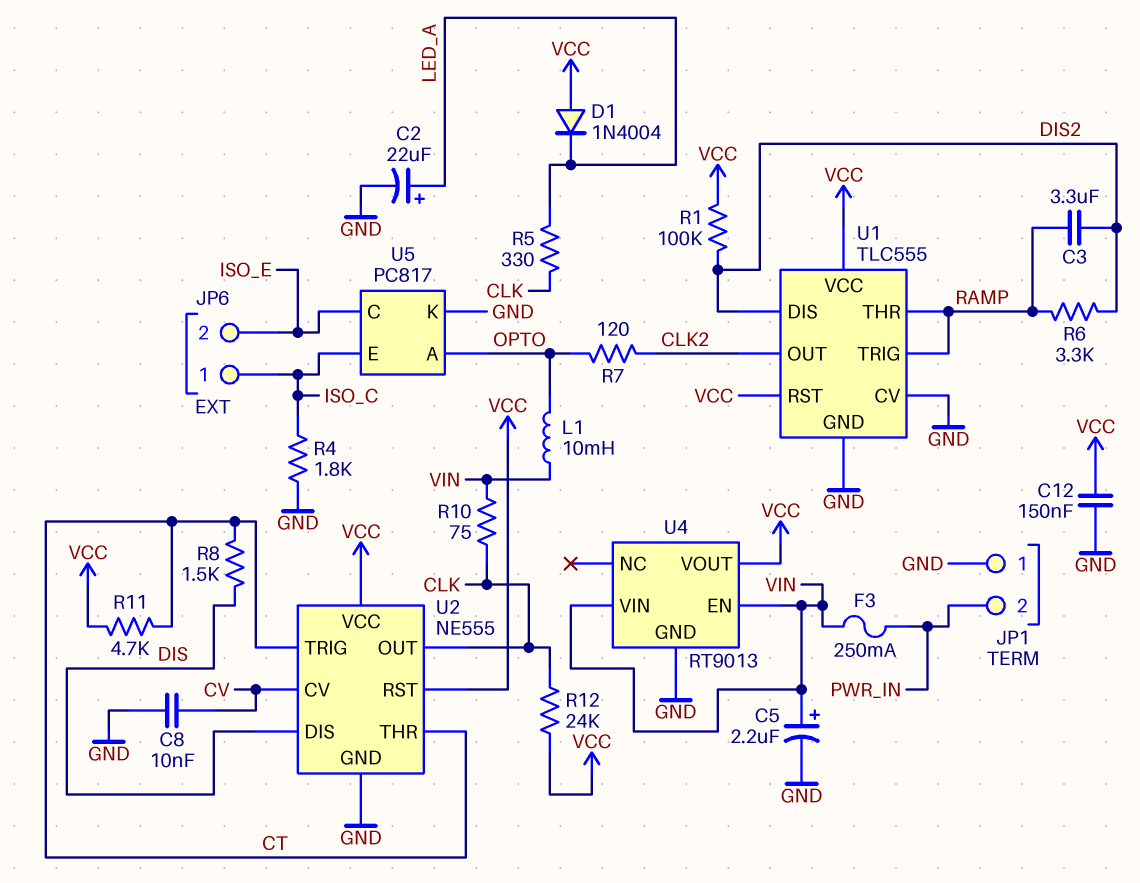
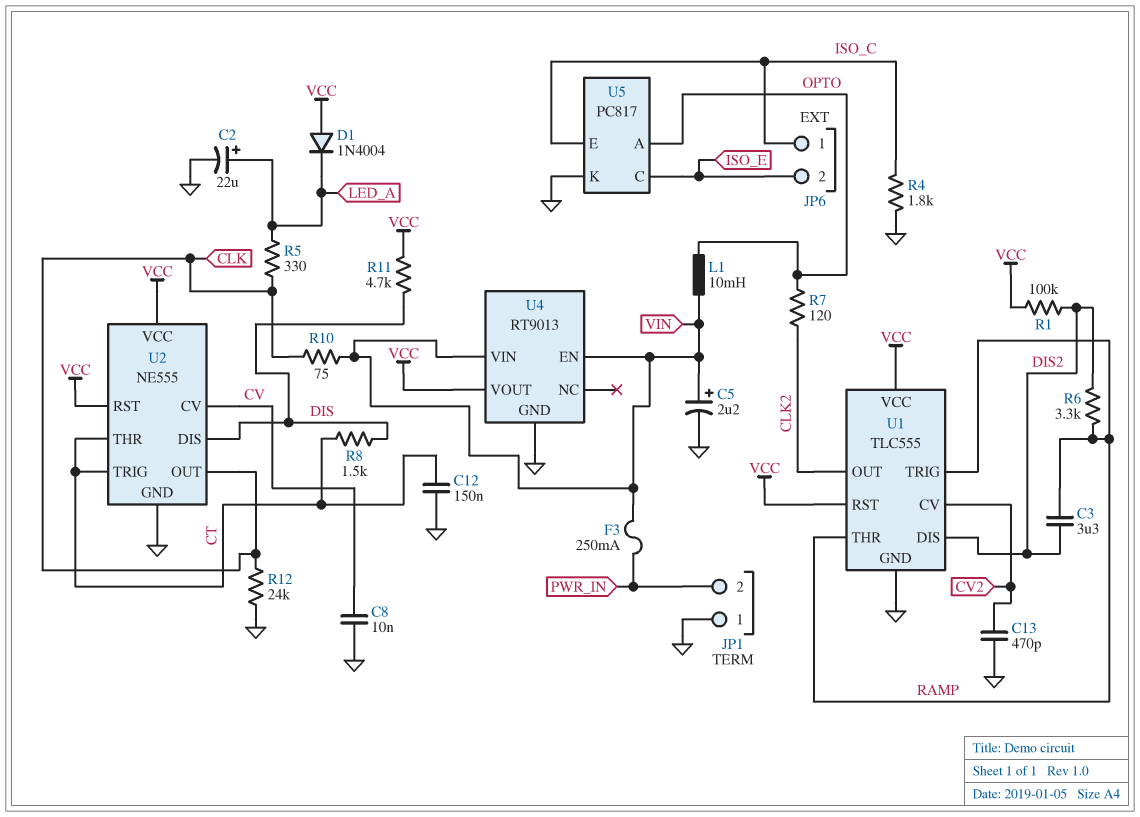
C12: 150nF (GND, VCC) -> 150nF (CT, GND)
C13: none -> 470pF (CV2, GND)
R11: 4.7k (CT, VCC) -> 4.7k (DIS, VCC)
R12: 24k (CLK, VCC) -> 24k (CLK, GND)
U1 pin CV: GND -> CV2

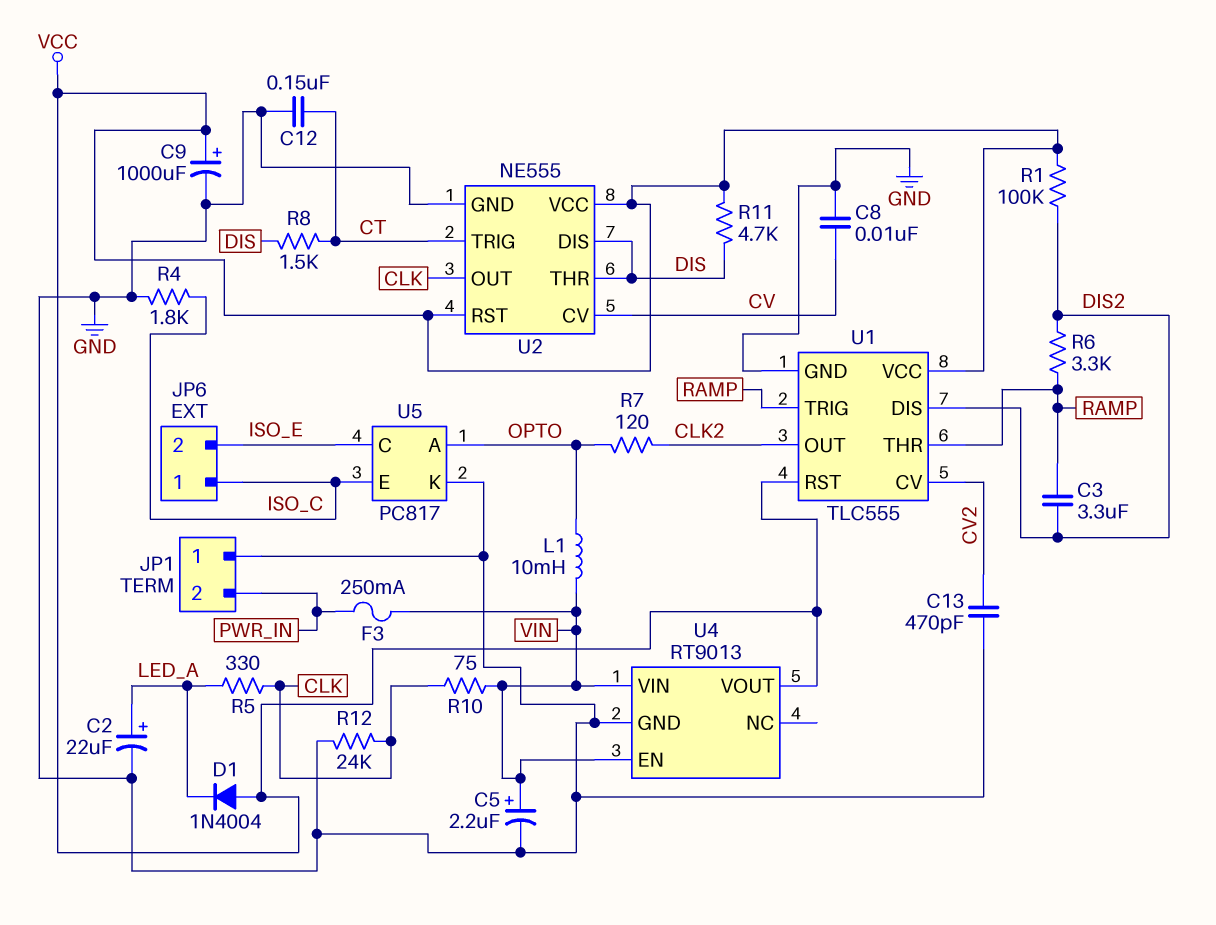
C9: none -> 1000uF (plus VCC, minus GND)
U2 pin THR: CT -> DIS

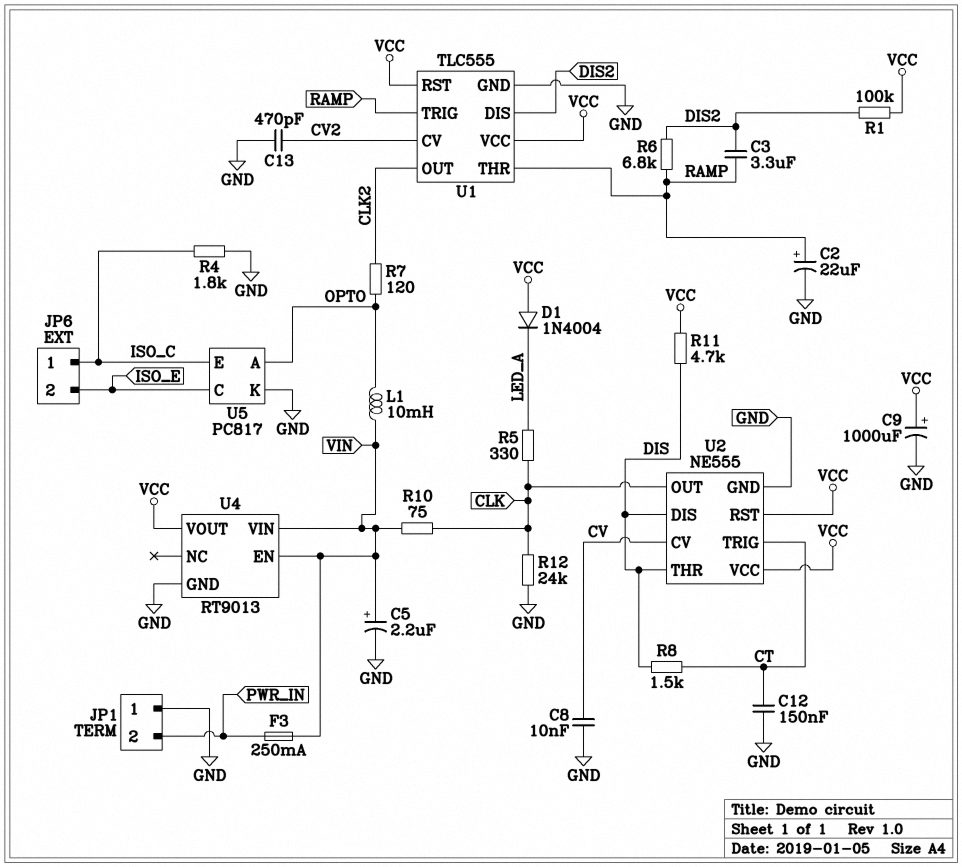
C2: 22uF (plus LED_A, minus GND) -> 22uF (plus RAMP, minus GND)
R6: 3.3k (DIS2, RAMP) -> 6.8k (DIS2, RAMP)

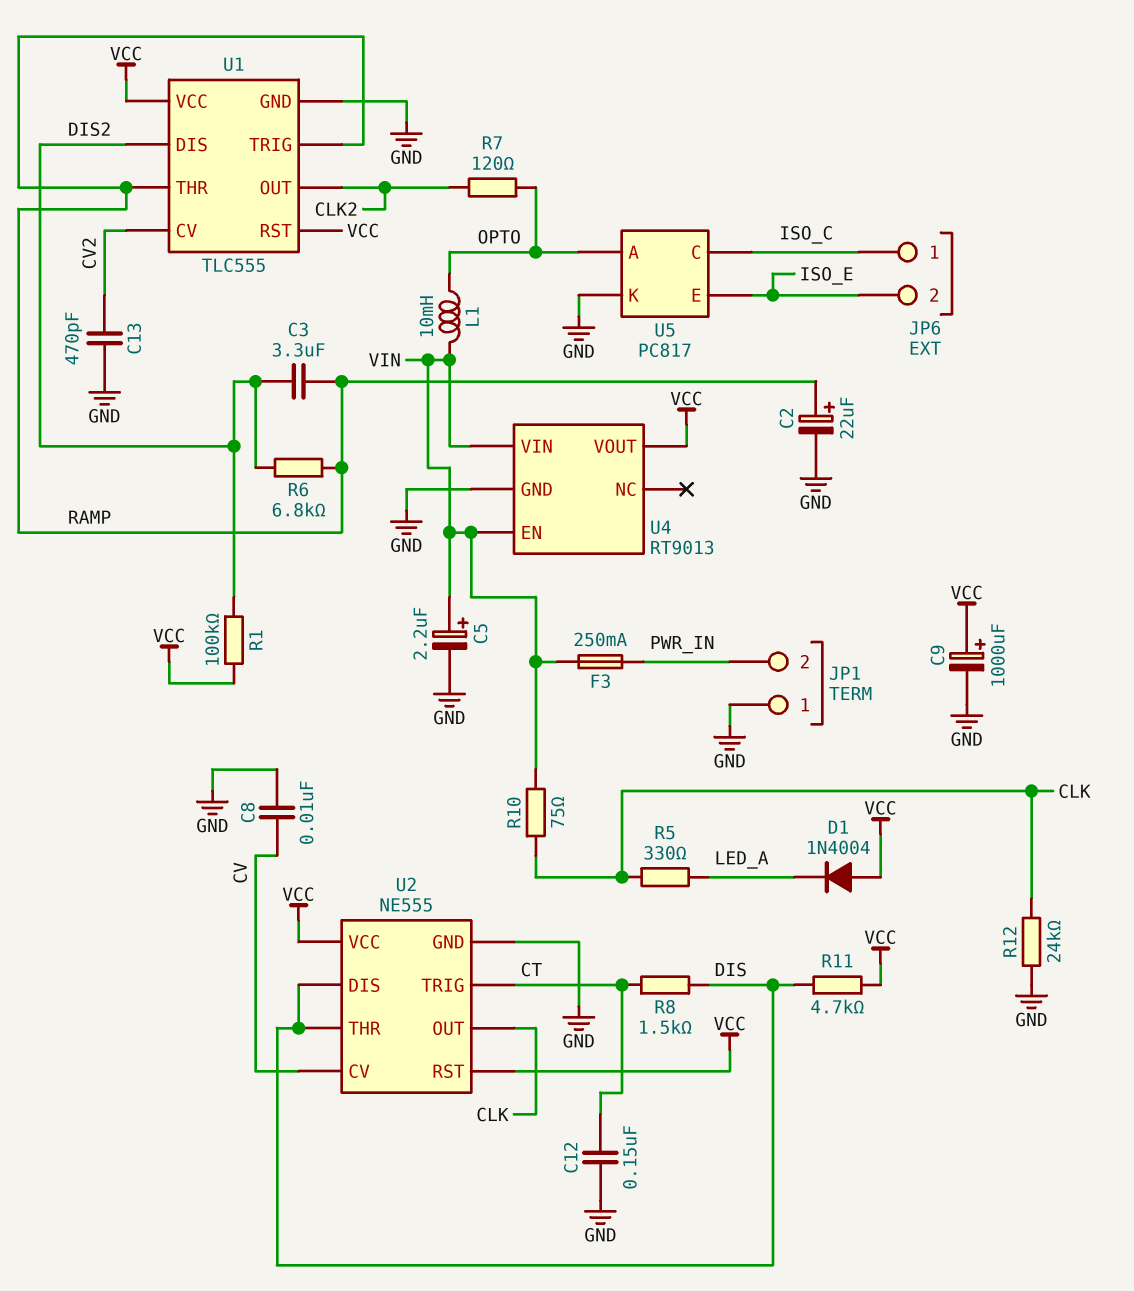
R4: 1.8k (GND, ISO_C) -> none
U5 pin C: ISO_E -> ISO_C
U5 pin E: ISO_C -> ISO_E

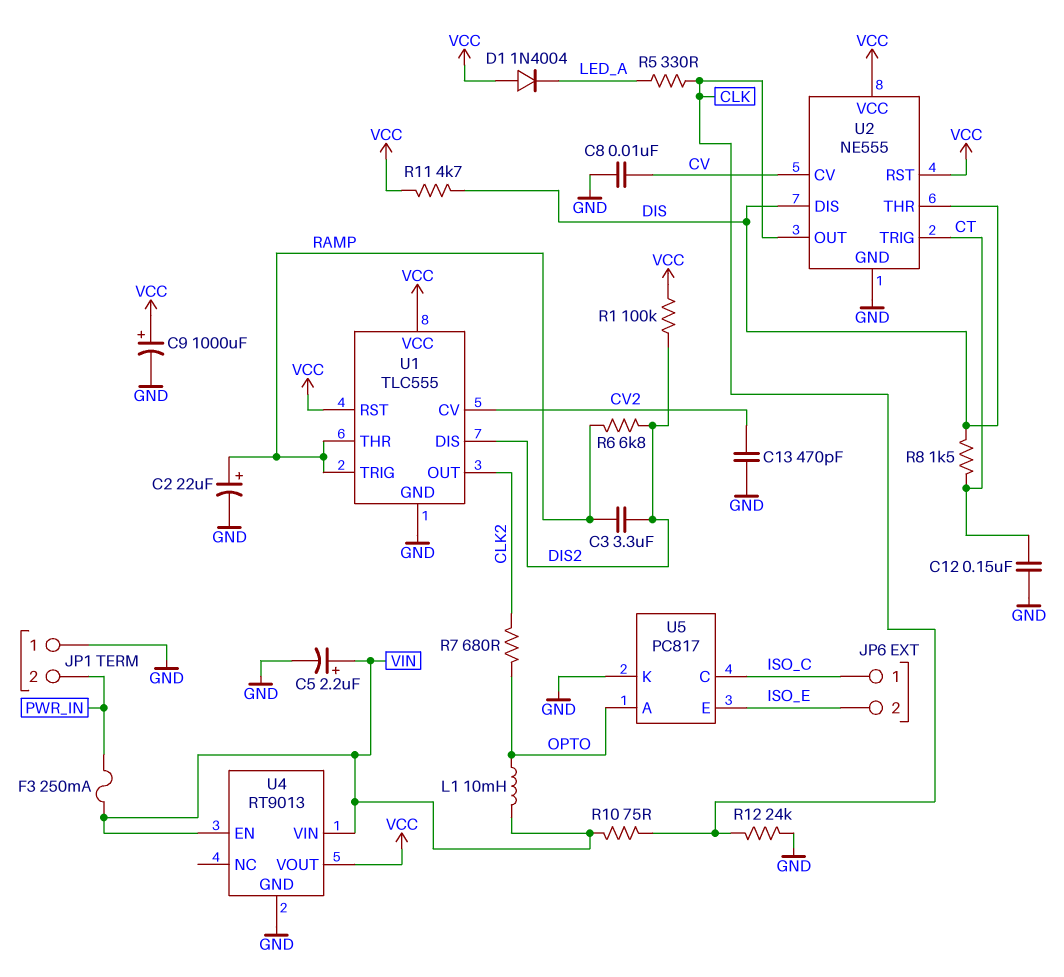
R7: 120 (CLK2, OPTO) -> 680 (CLK2, OPTO)

